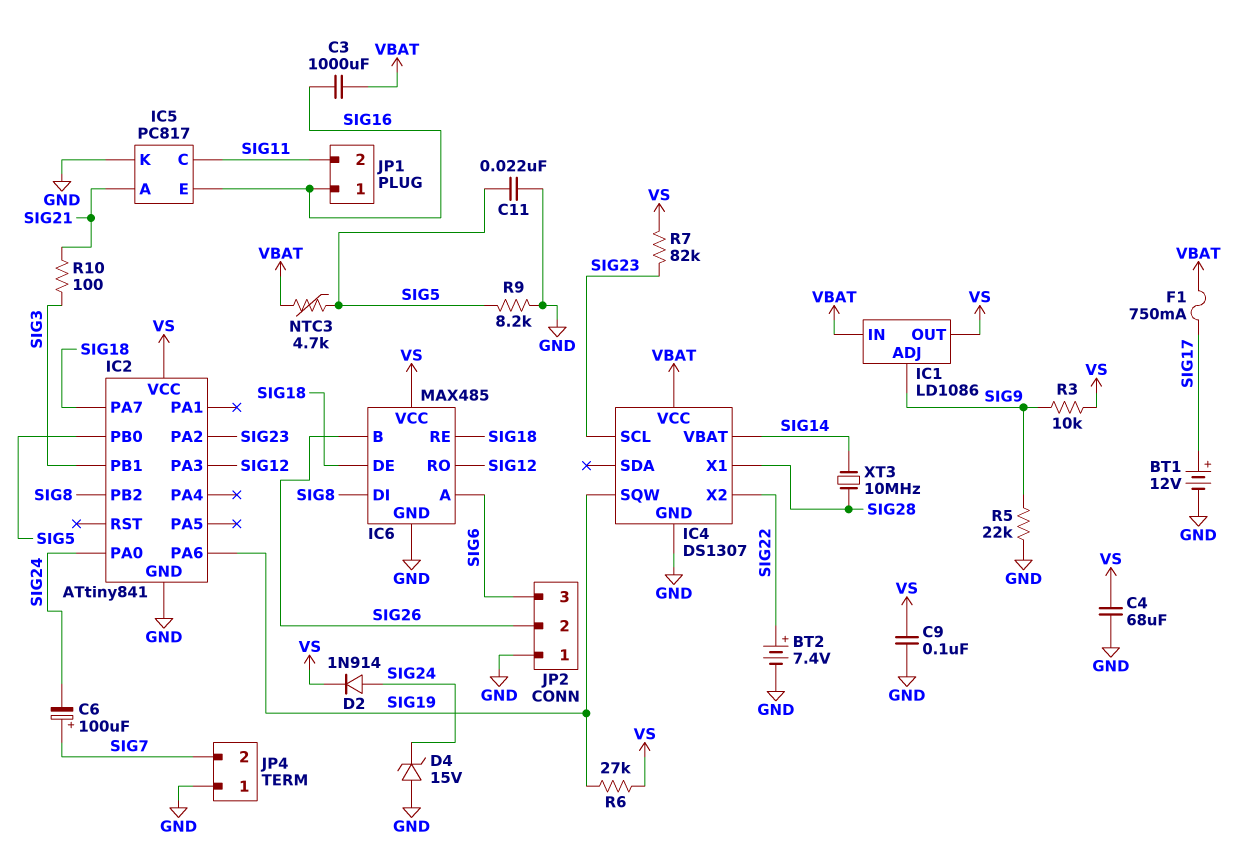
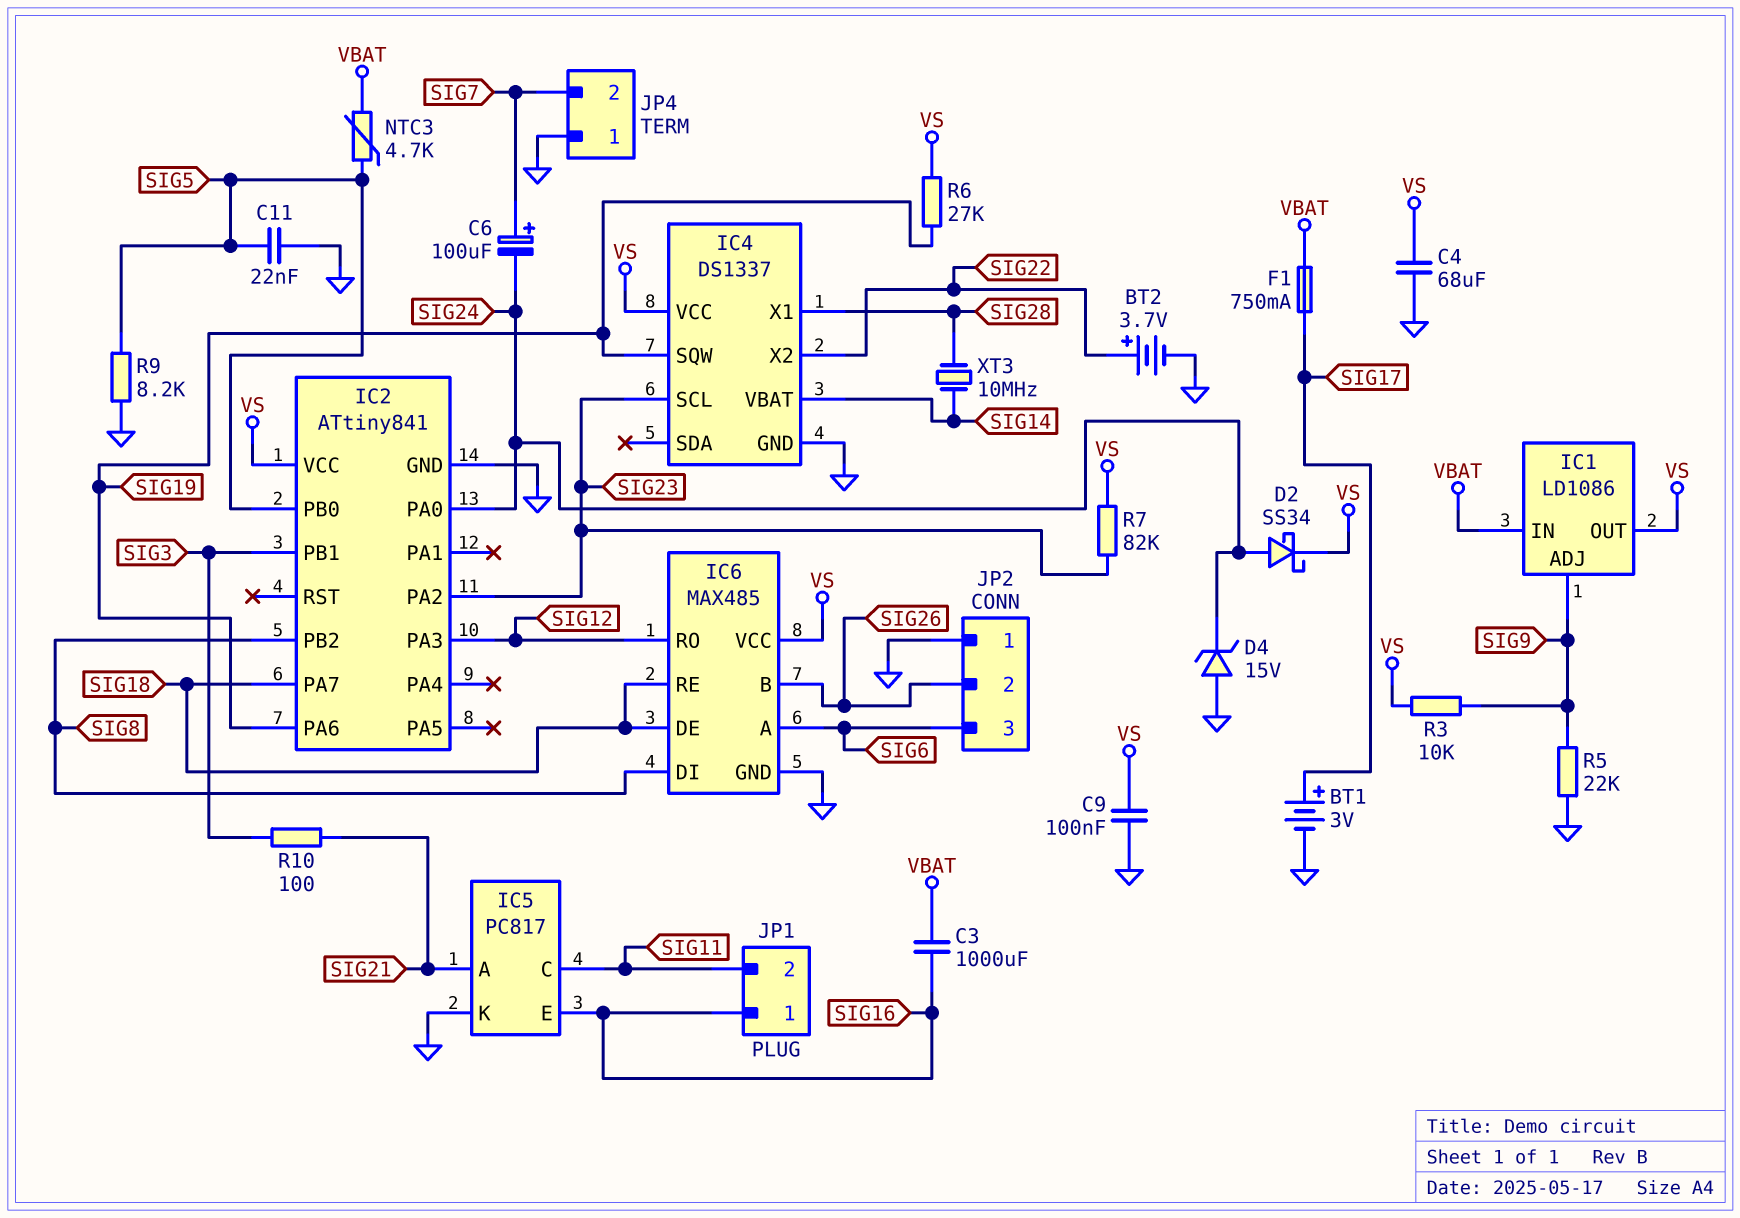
BT1: 12V (plus SIG17, minus GND) -> 3V (plus SIG17, minus GND)
BT2: 7.4V (plus SIG22, minus GND) -> 3.7V (plus SIG22, minus GND)
D2: diode 1N914 (A SIG24, K VS) -> schottky SS34 (A SIG24, K VS)
IC4: DS1307 -> DS1337
IC4 pin VCC: VBAT -> VS

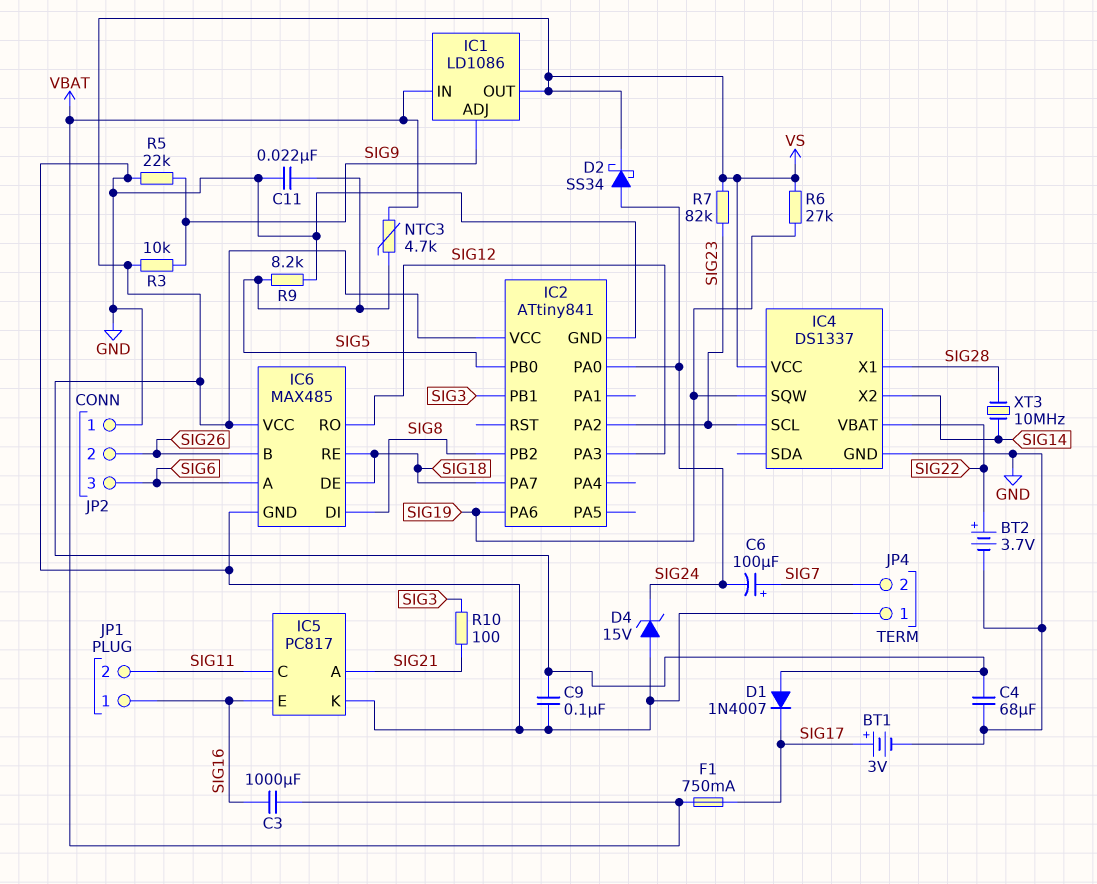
D1: none -> diode 1N4007 (A VS, K SIG17)
IC4 pin VBAT: SIG14 -> SIG22
IC4 pin X2: SIG22 -> SIG14

